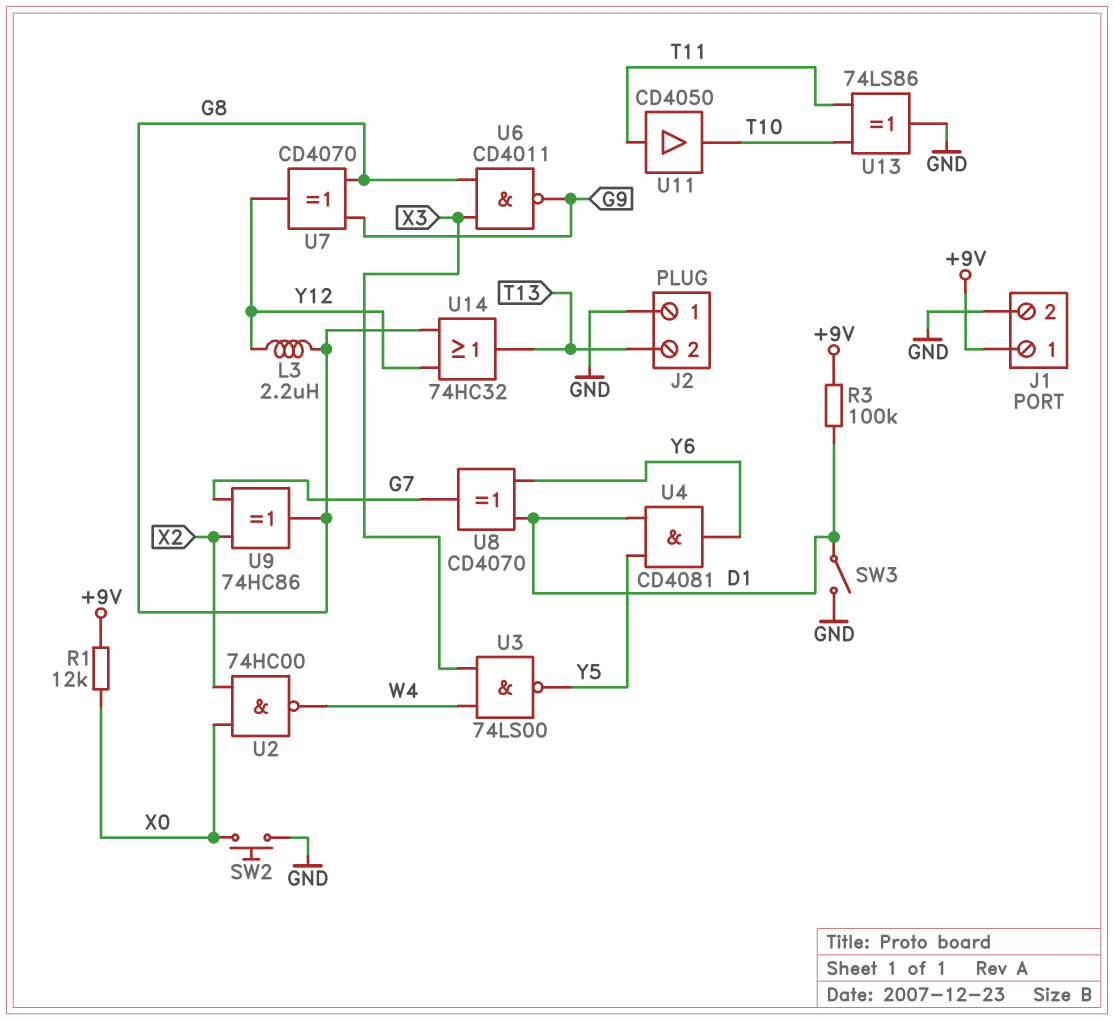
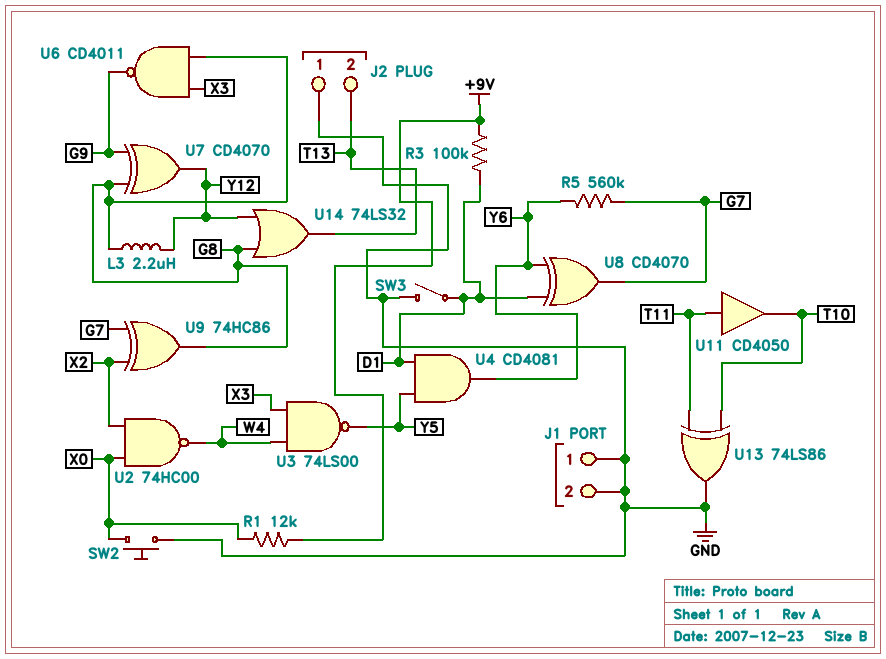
J1 pin 1: +9V -> GND
R5: none -> 560k (G7, Y6)
U14: OR 74HC32 (in G8, in Y12, out T13) -> OR 74LS32 (in G8, in Y12, out T13)

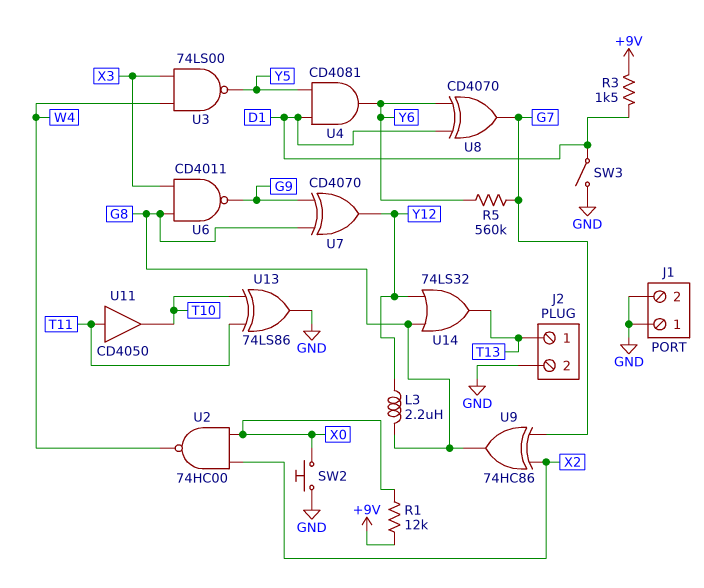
J2 pin 1: GND -> T13
J2 pin 2: T13 -> GND
R3: 100k (+9V, D1) -> 1.5k (+9V, D1)

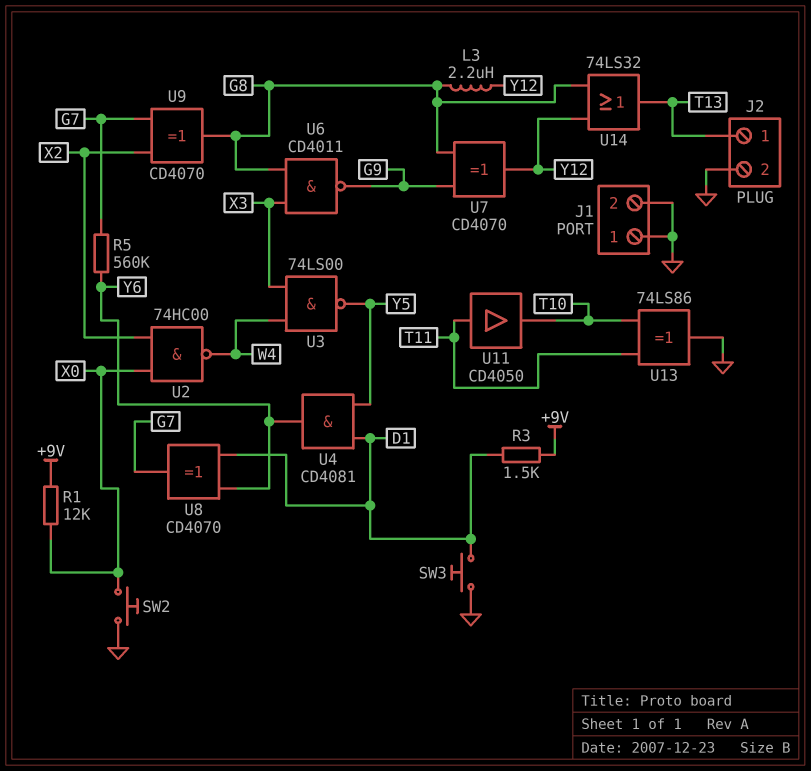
SW3: switch (D1, GND) -> button (D1, GND)
U9: XOR 74HC86 (in G7, in X2, out G8) -> XOR CD4070 (in G7, in X2, out G8)

